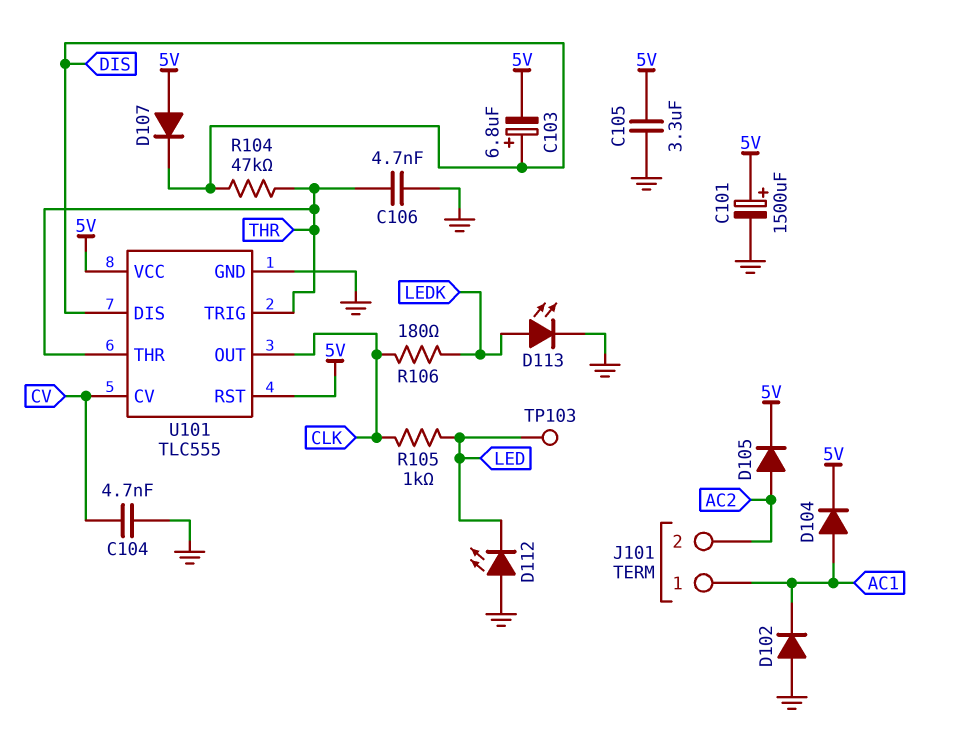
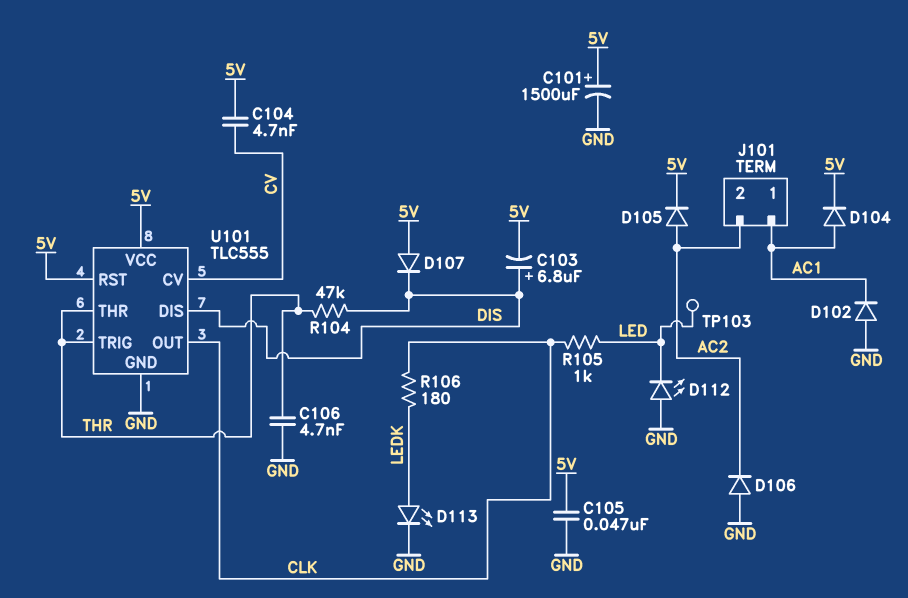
C104: 4.7nF (CV, GND) -> 4.7nF (5V, CV)
C105: 3.3uF (5V, GND) -> 47nF (5V, GND)
D106: none -> diode (A GND, K AC2)

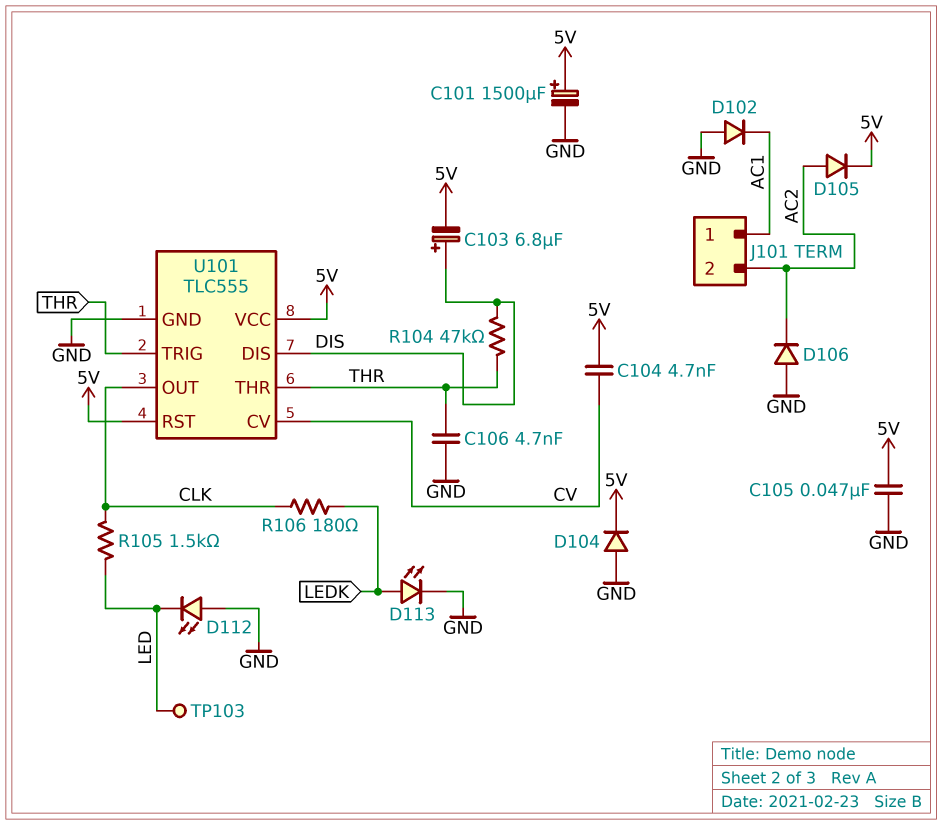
D104: diode (A AC1, K 5V) -> diode (A GND, K 5V)
D107: diode (A 5V, K DIS) -> none
R105: 1k (CLK, LED) -> 1.5k (CLK, LED)

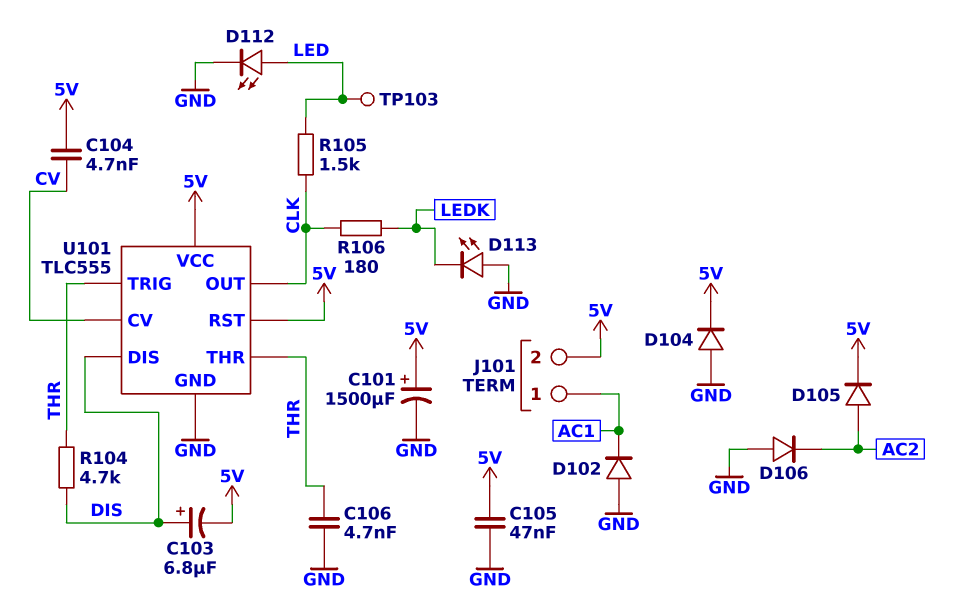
D112: LED (A GND, K LED) -> LED (A LED, K GND)
D113: LED (A LEDK, K GND) -> LED (A GND, K LEDK)
J101 pin 2: AC2 -> 5V
R104: 47k (DIS, THR) -> 4.7k (DIS, THR)

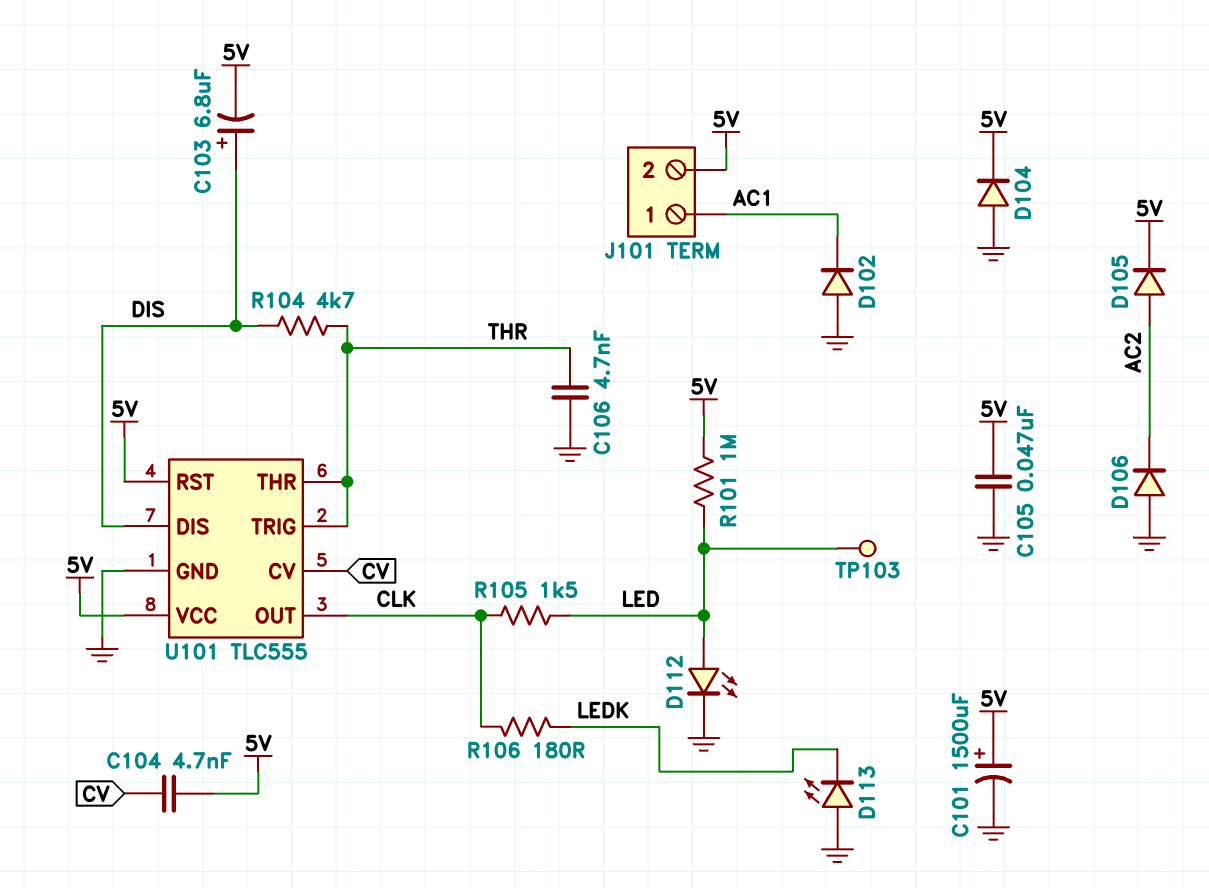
R101: none -> 1M (5V, LED)

